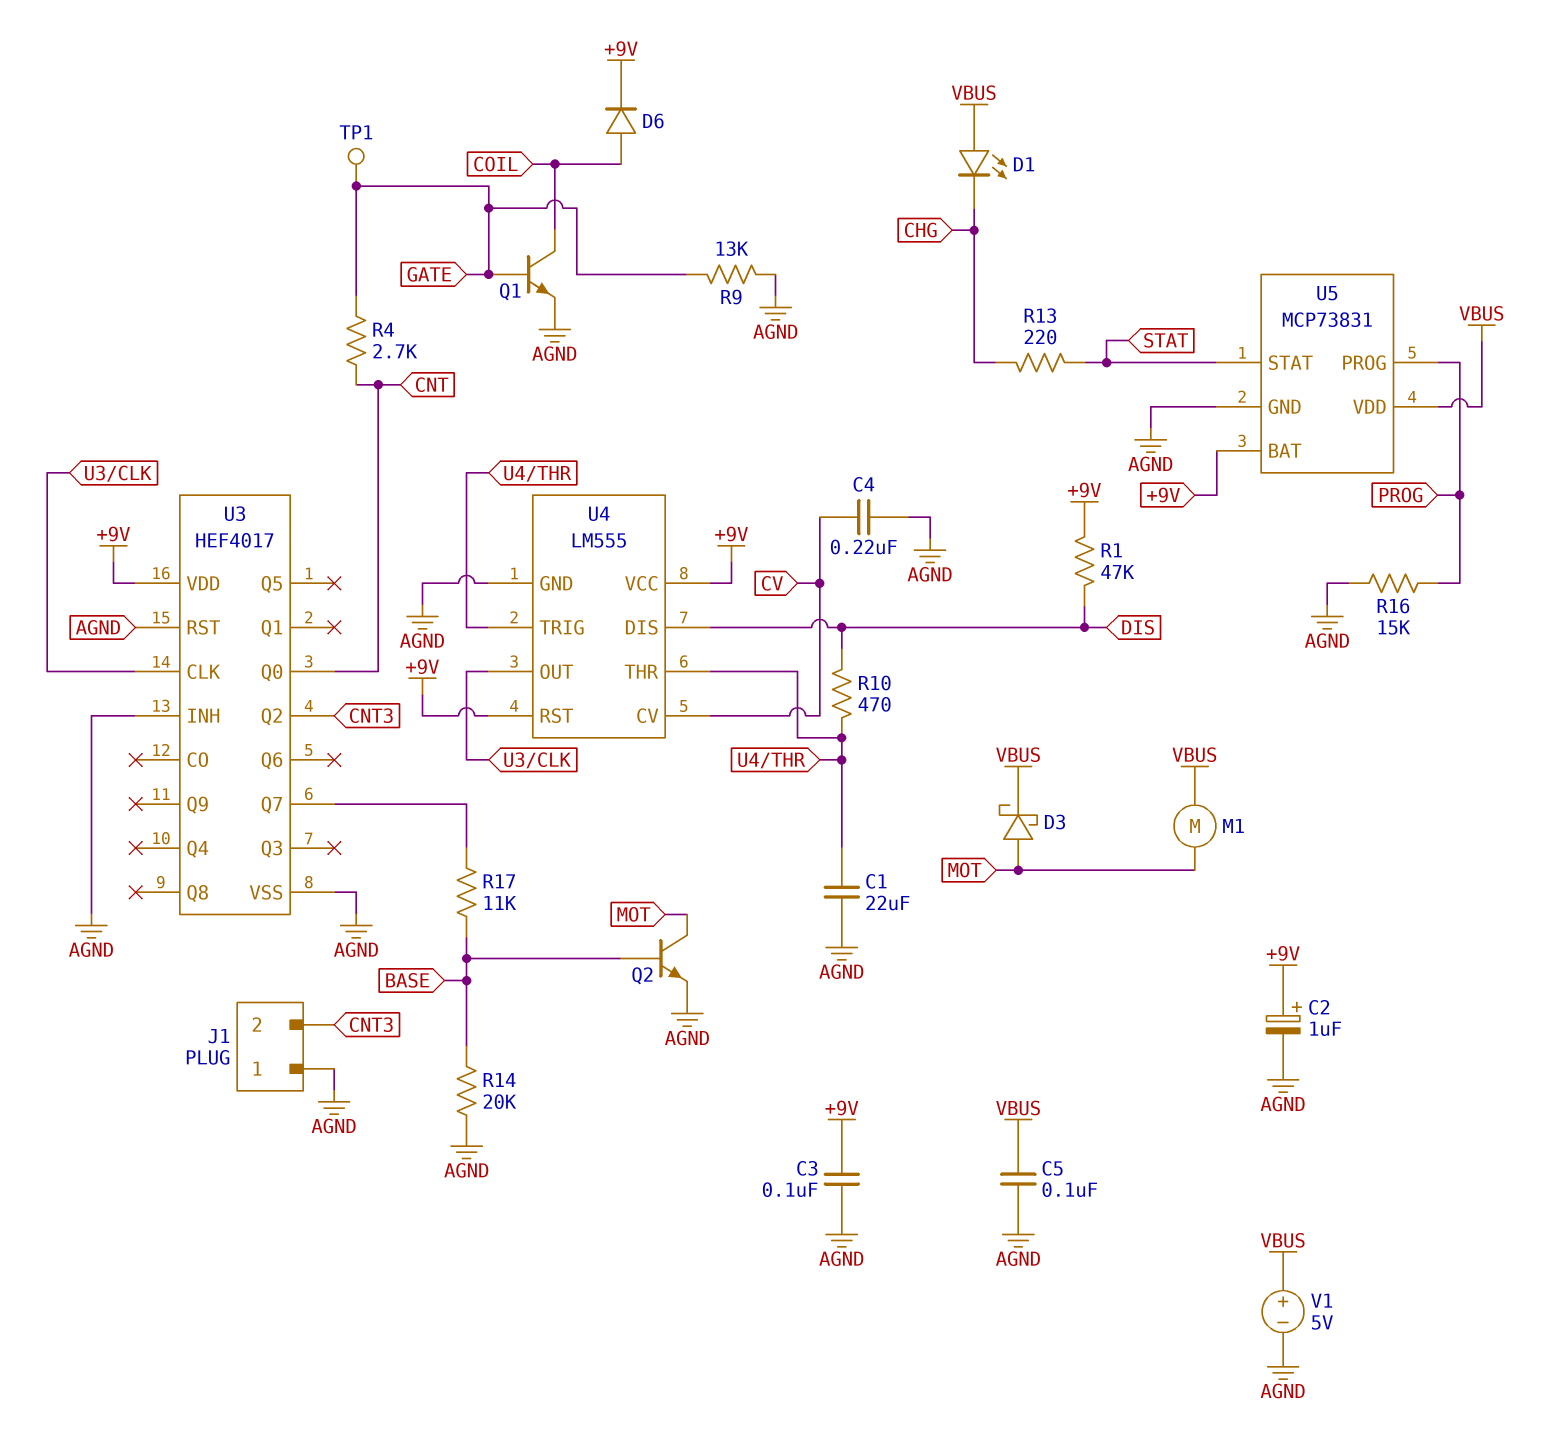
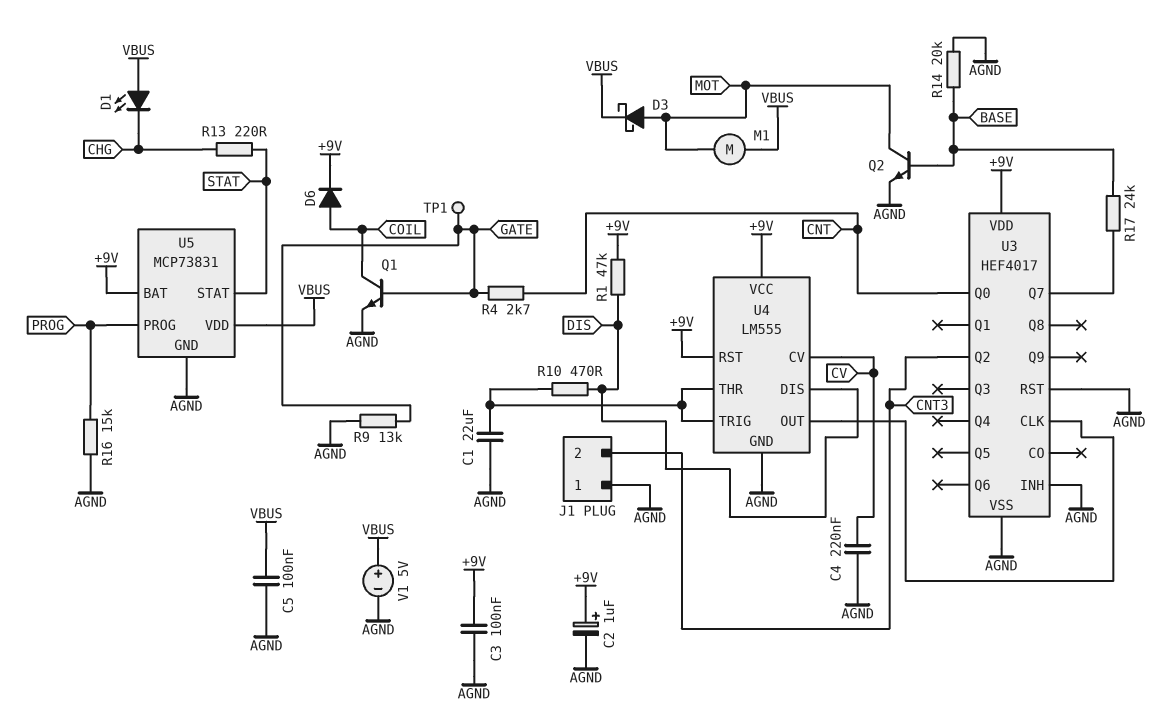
R17: 11k (BASE, U3/Q7) -> 24k (BASE, U3/Q7)

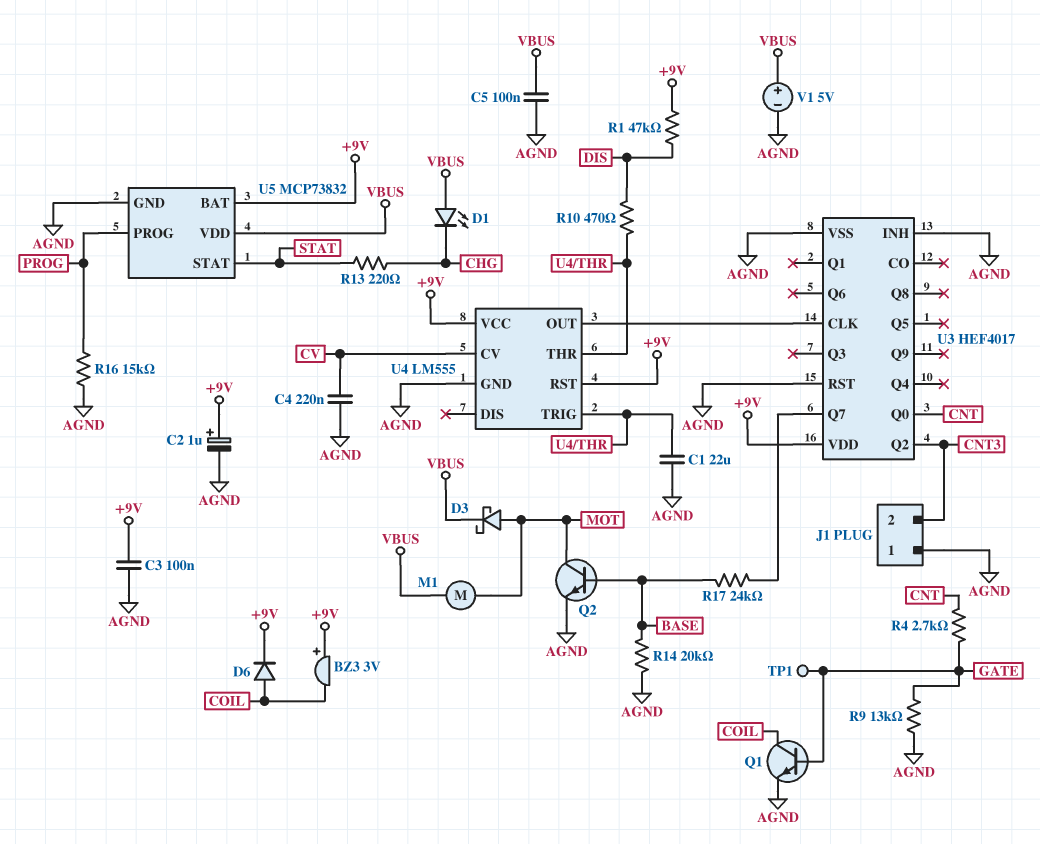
BZ3: none -> buzzer 3V (plus +9V, minus COIL)
U4 pin DIS: DIS -> none
U5: MCP73831 -> MCP73832

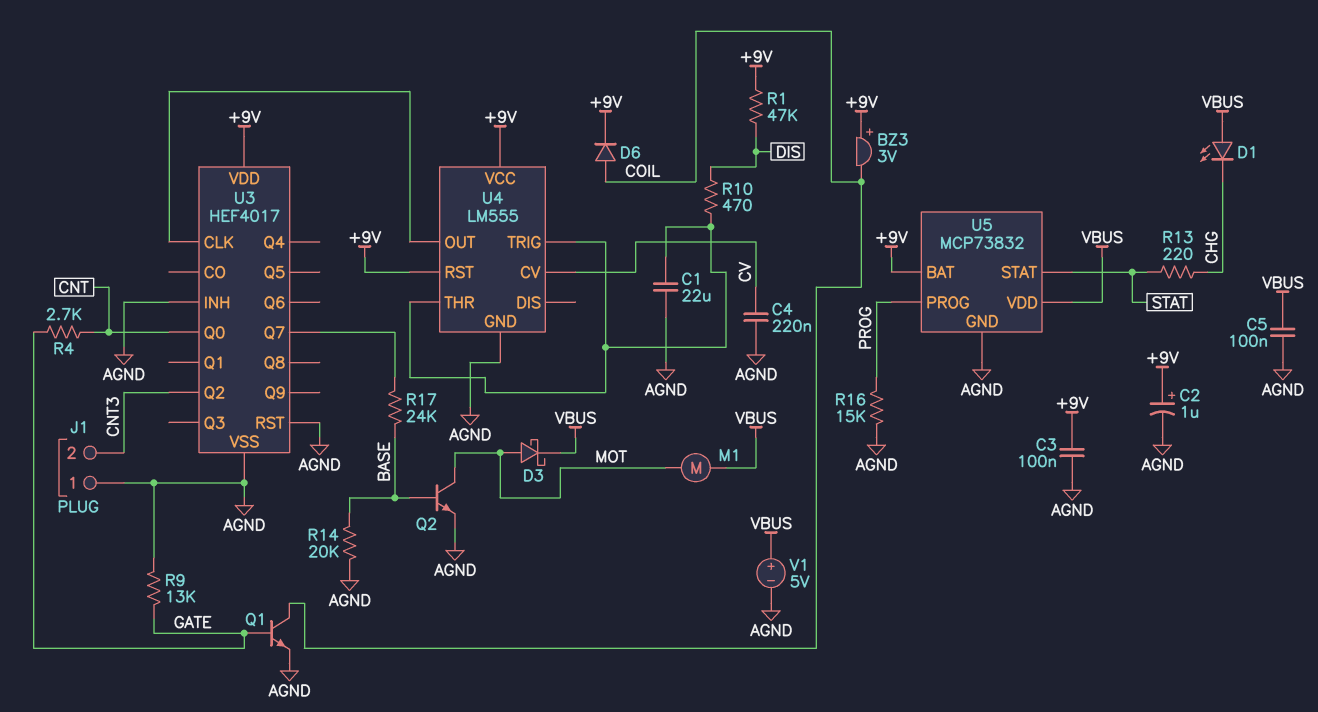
TP1: test point (GATE) -> none

